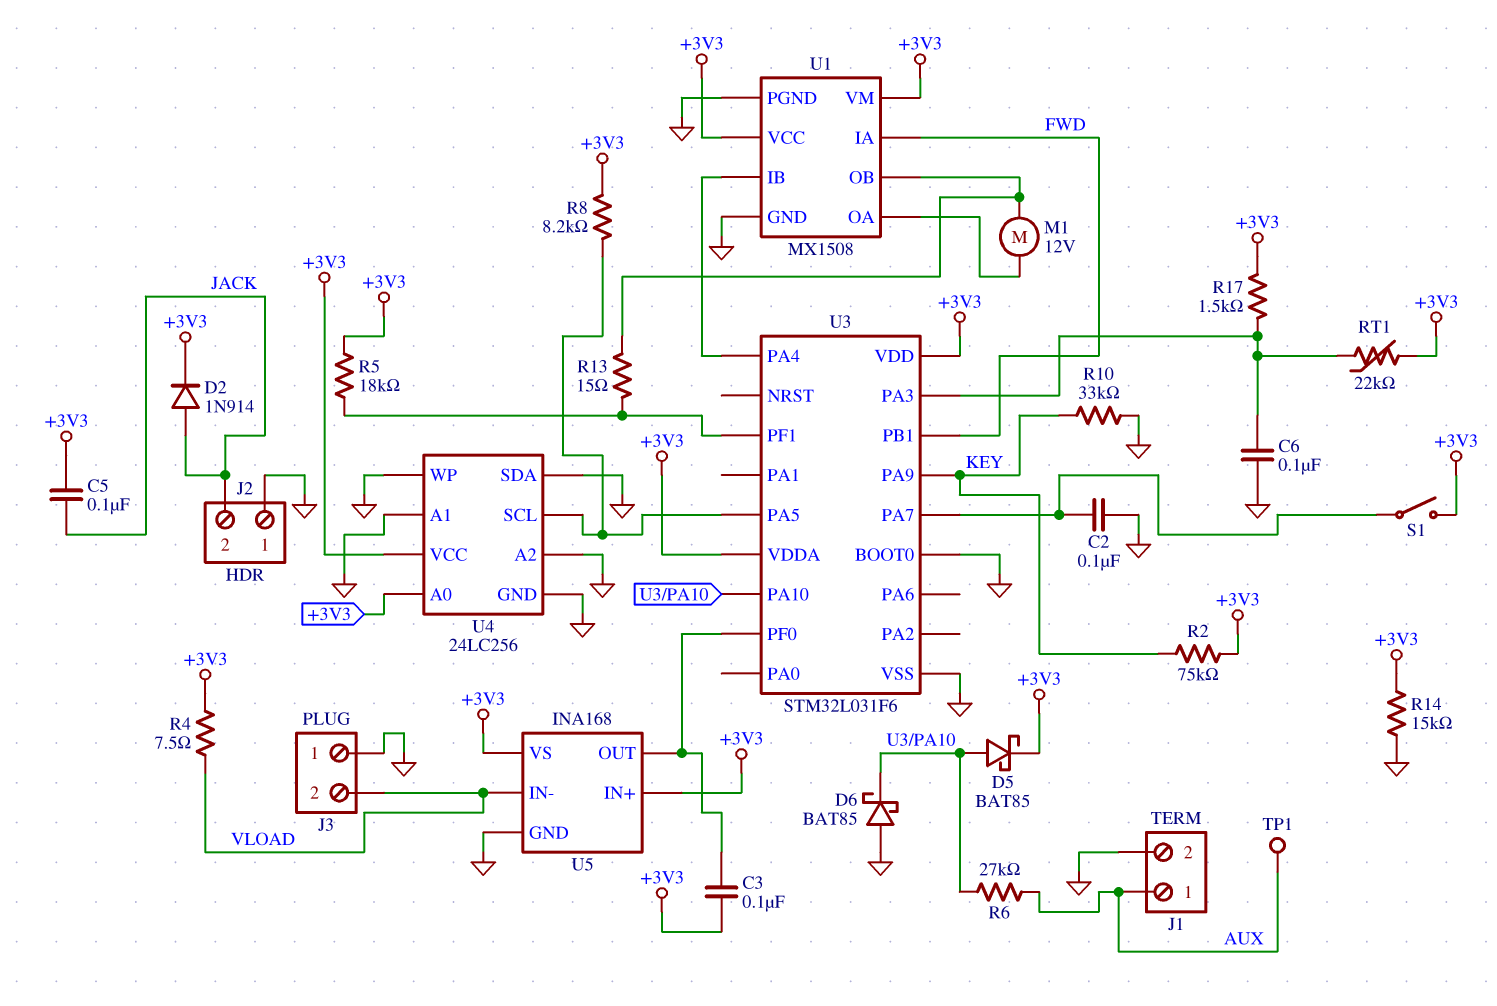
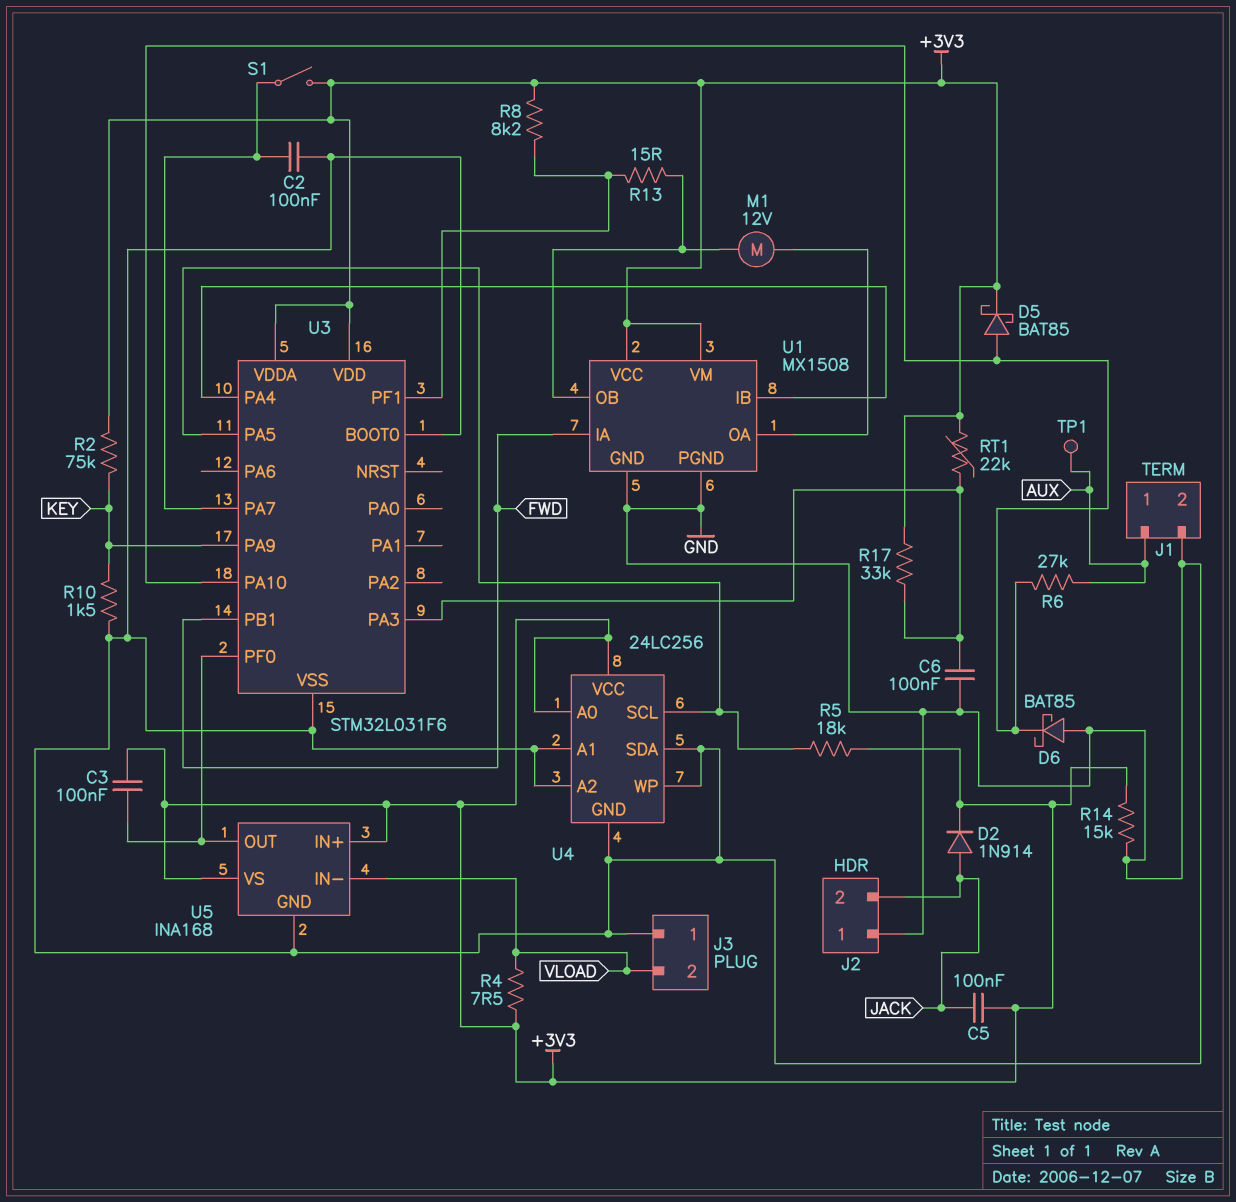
R5: 18k (+3V3, U3/PF1) -> 18k (+3V3, U3/PA5)
R8: 8.2k (+3V3, U3/PA5) -> 8.2k (+3V3, U3/PF1)
R10: 33k (GND, KEY) -> 1.5k (GND, KEY)
R17: 1.5k (+3V3, U3/PA3) -> 33k (+3V3, U3/PA3)

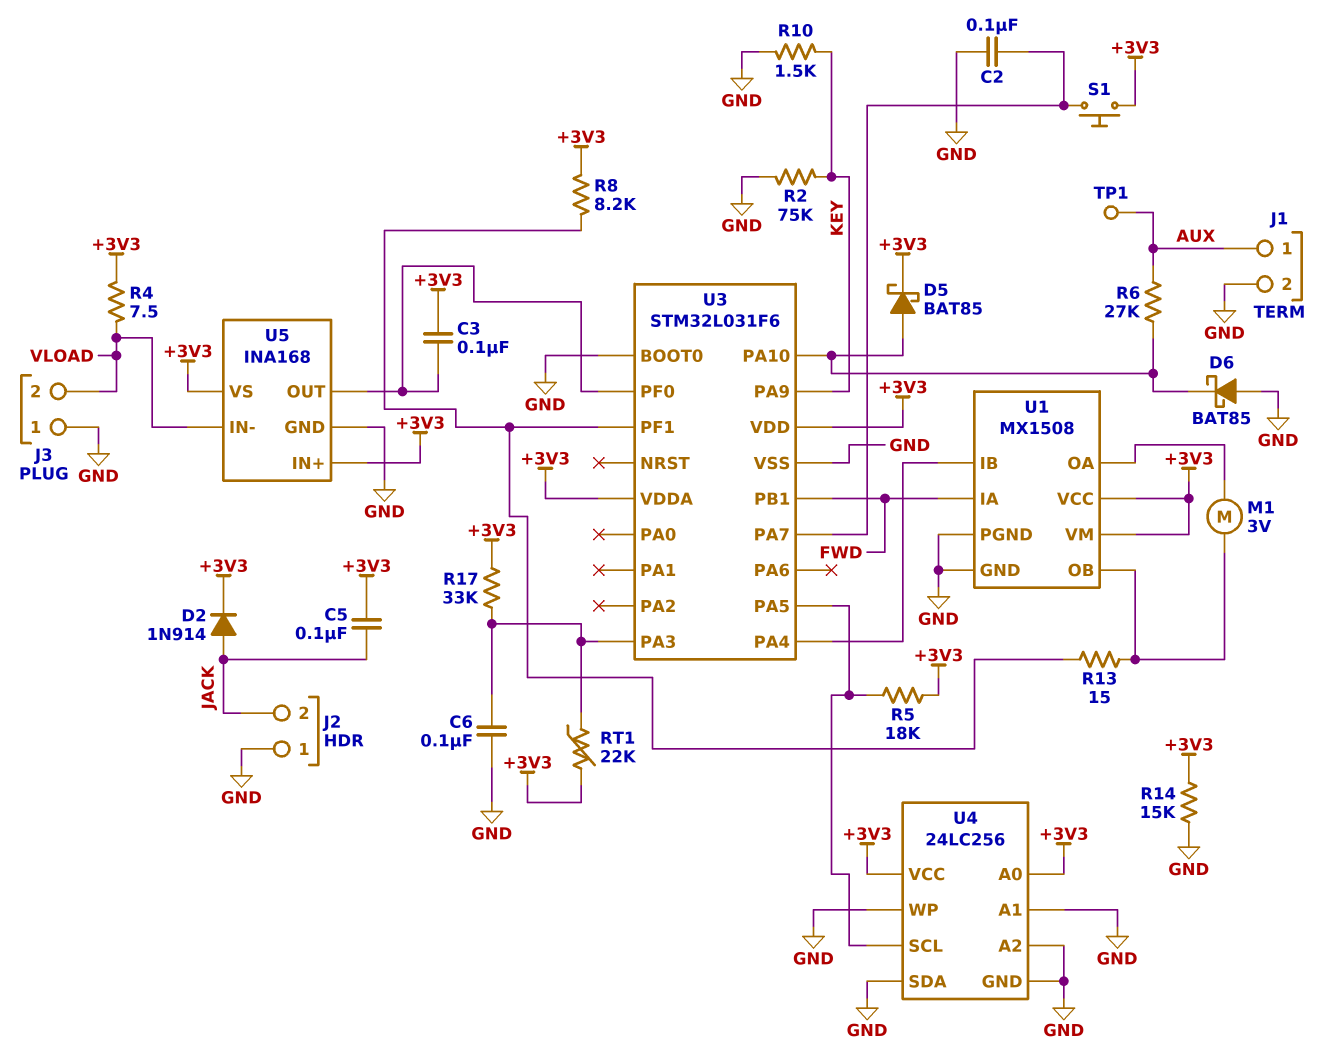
M1: motor 12V (U1/OA, U1/OB) -> motor 3V (U1/OA, U1/OB)
R2: 75k (+3V3, KEY) -> 75k (GND, KEY)
S1: switch (+3V3, U3/PA7) -> button (+3V3, U3/PA7)

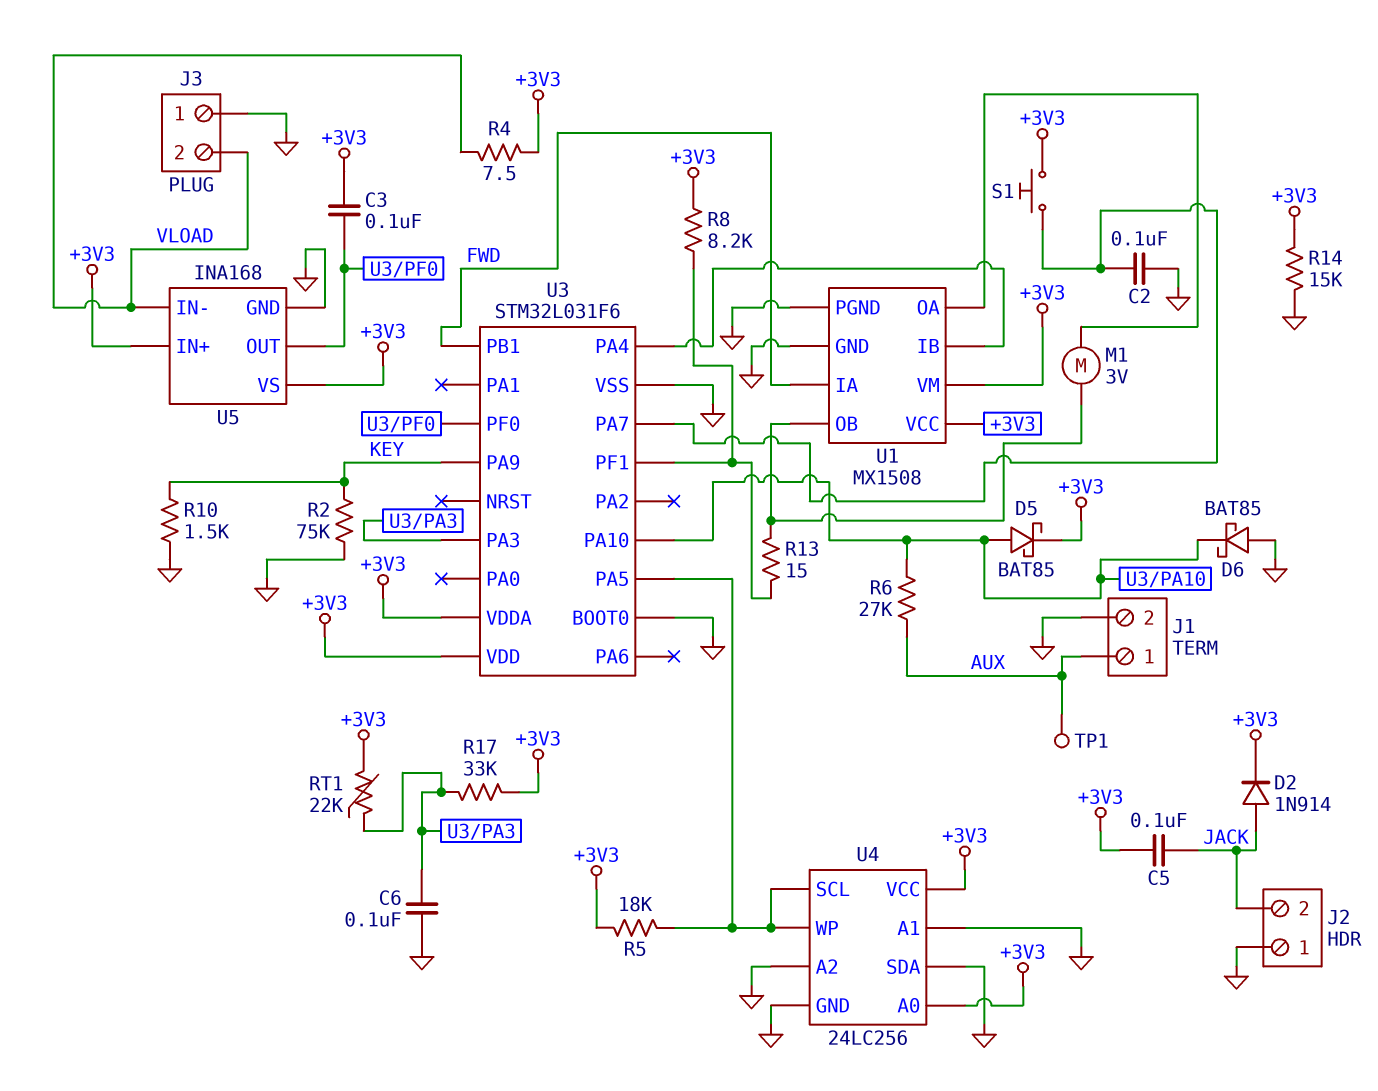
U4 pin WP: GND -> U3/PA5

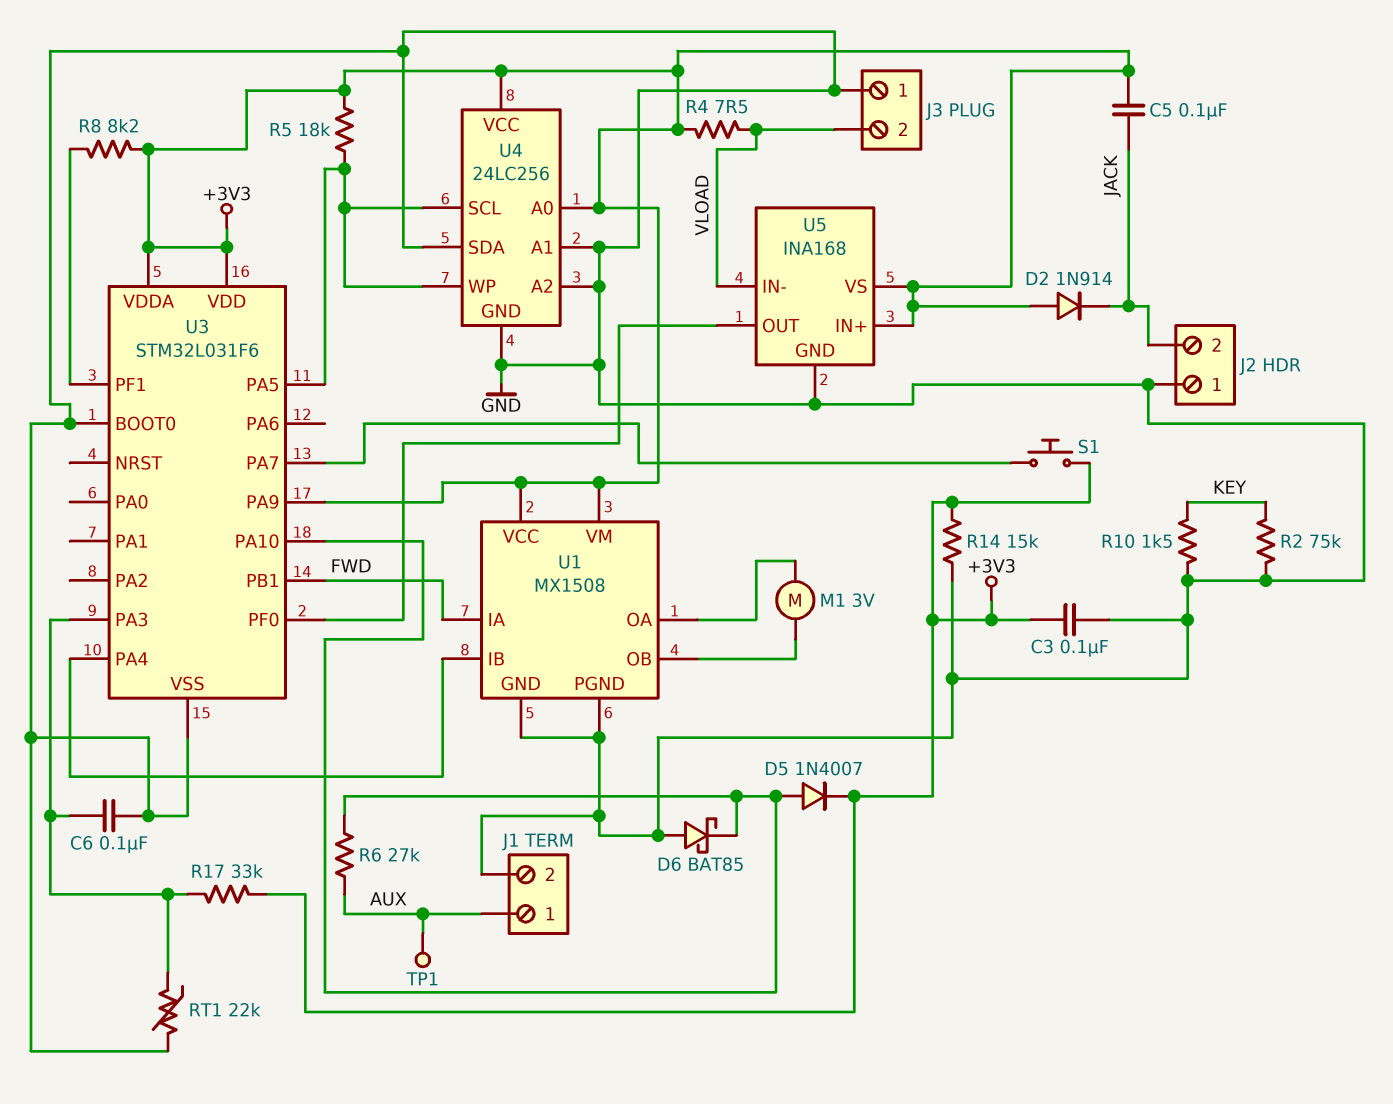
C2: 100nF (GND, U3/PA7) -> none
C3: 100nF (+3V3, U3/PF0) -> 100nF (+3V3, GND)
D2: diode 1N914 (A JACK, K +3V3) -> diode 1N914 (A +3V3, K JACK)
D5: schottky BAT85 (A U3/PA10, K +3V3) -> diode 1N4007 (A U3/PA10, K +3V3)
R13: 15 (U1/OB, U3/PF1) -> none
RT1: 22k (+3V3, U3/PA3) -> 22k (GND, U3/PA3)
U3 pin PA9: KEY -> +3V3

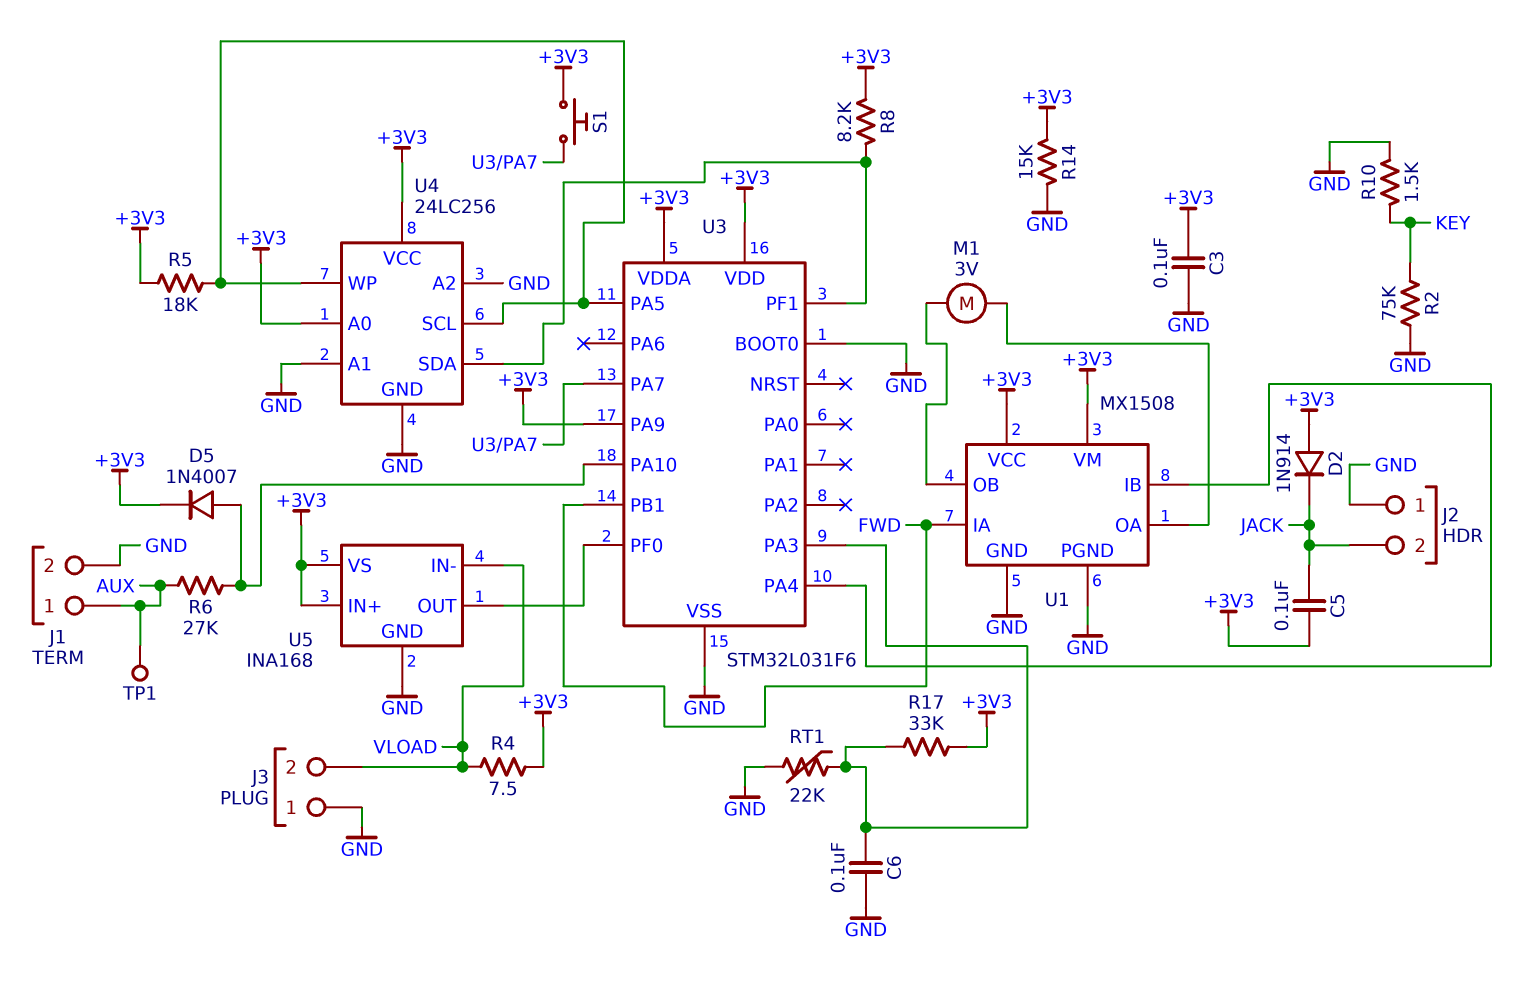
D6: schottky BAT85 (A GND, K U3/PA10) -> none
U4 pin SDA: GND -> U3/PF1

